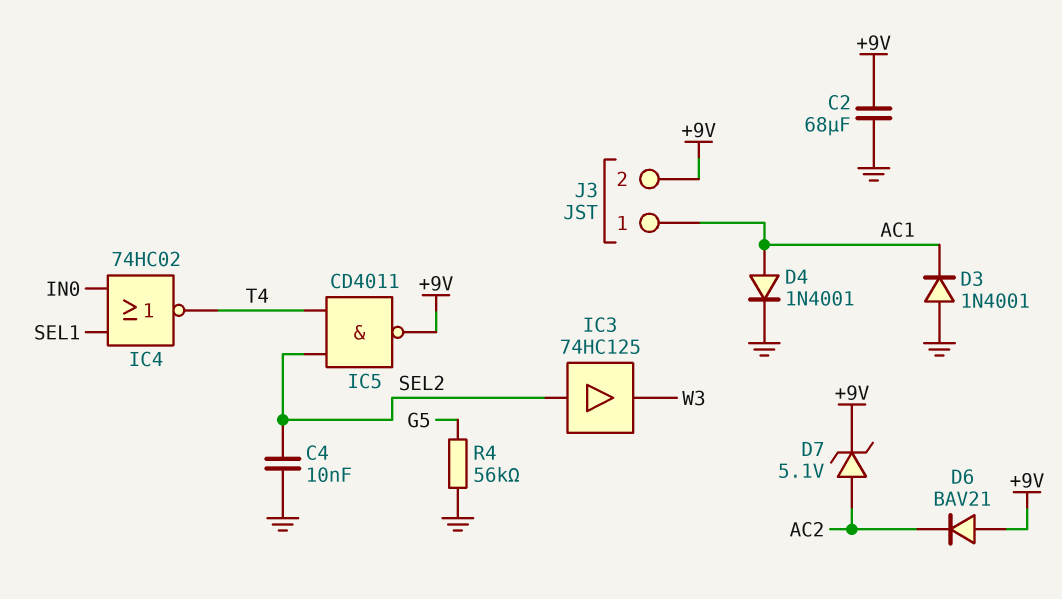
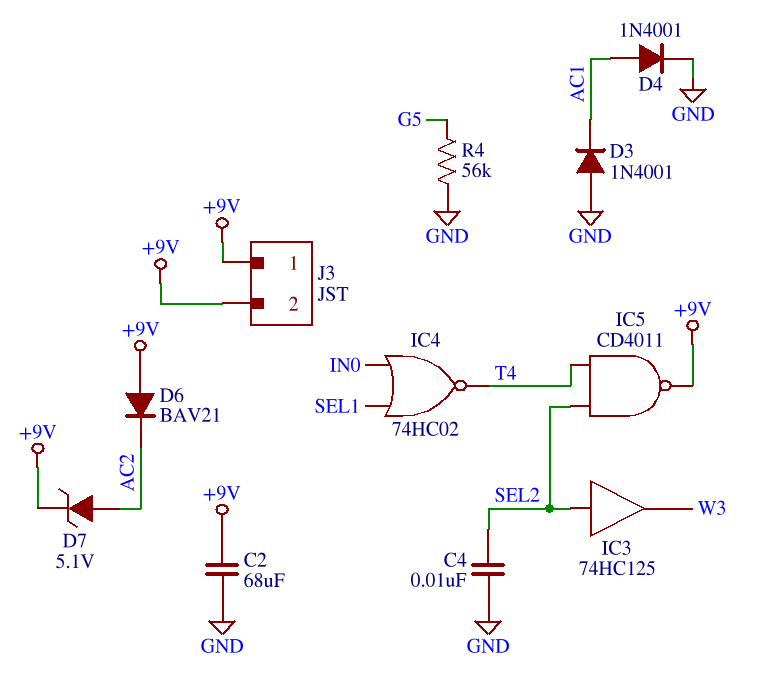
J3 pin 1: AC1 -> +9V

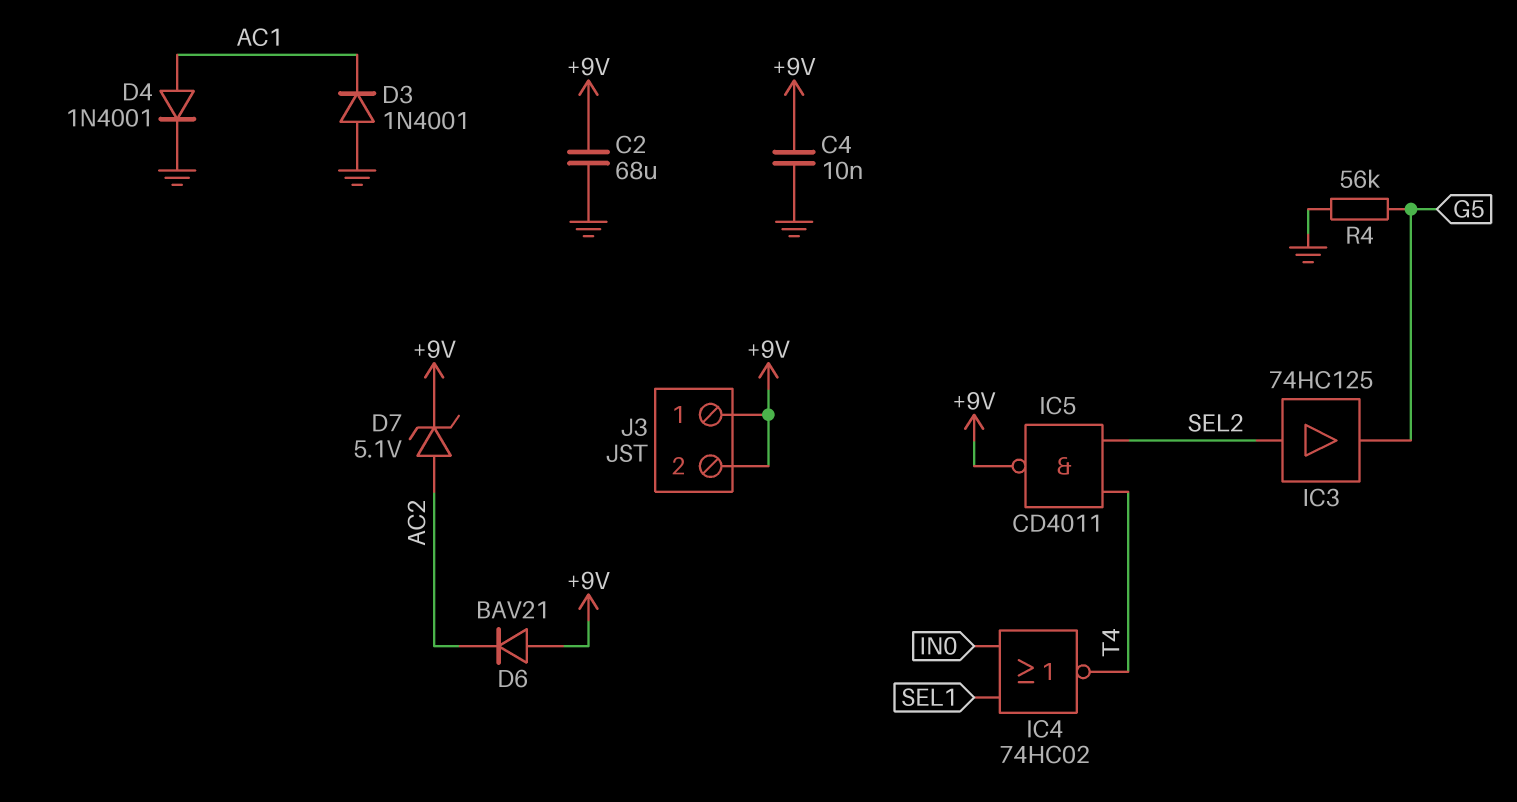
C4: 10nF (GND, SEL2) -> 10nF (+9V, GND)
IC3: buffer 74HC125 (in SEL2, out W3) -> buffer 74HC125 (in SEL2, out G5)

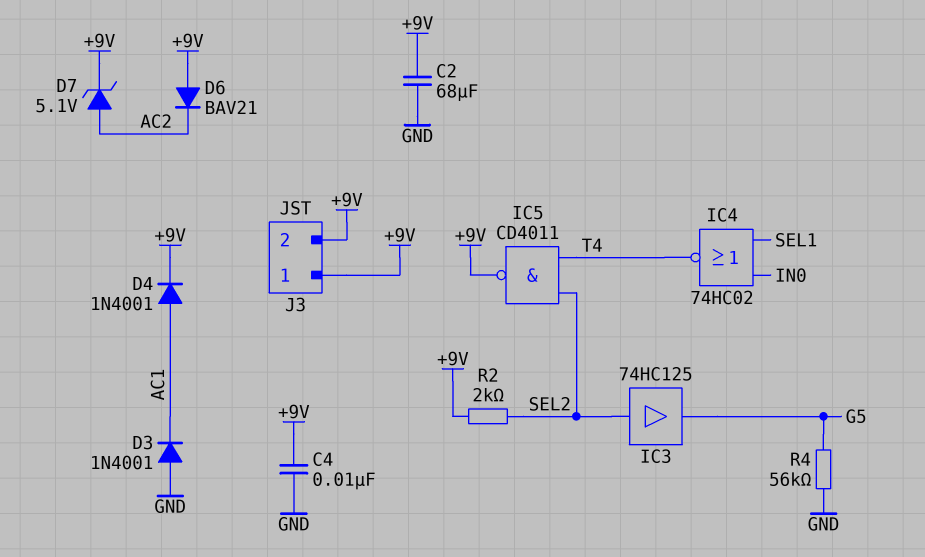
D4: diode 1N4001 (A AC1, K GND) -> diode 1N4001 (A AC1, K +9V)
R2: none -> 2k (+9V, SEL2)

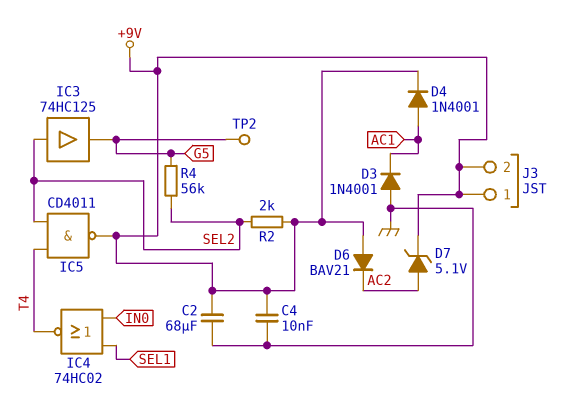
R4: 56k (G5, GND) -> 56k (G5, SEL2)
TP2: none -> test point (G5)

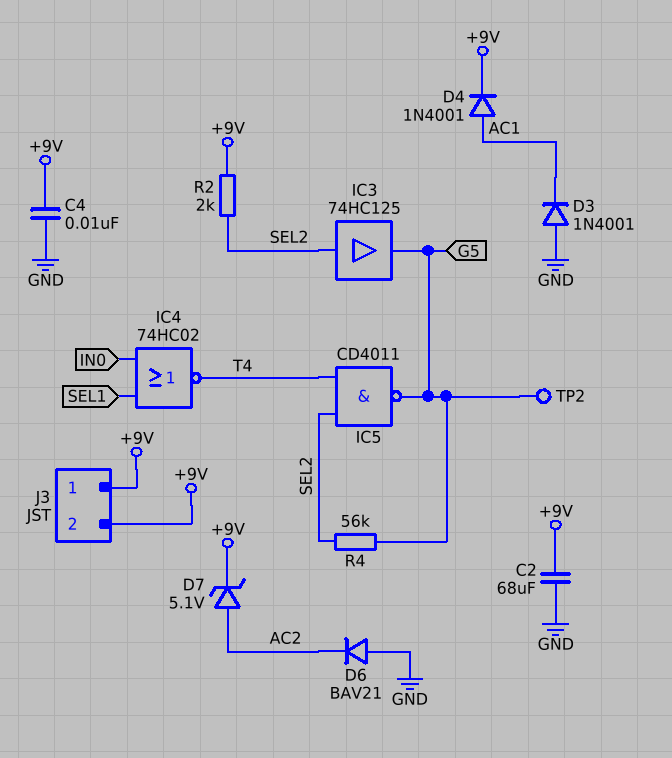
D6: diode BAV21 (A +9V, K AC2) -> diode BAV21 (A GND, K AC2)
IC5: NAND CD4011 (in SEL2, in T4, out +9V) -> NAND CD4011 (in SEL2, in T4, out G5)

